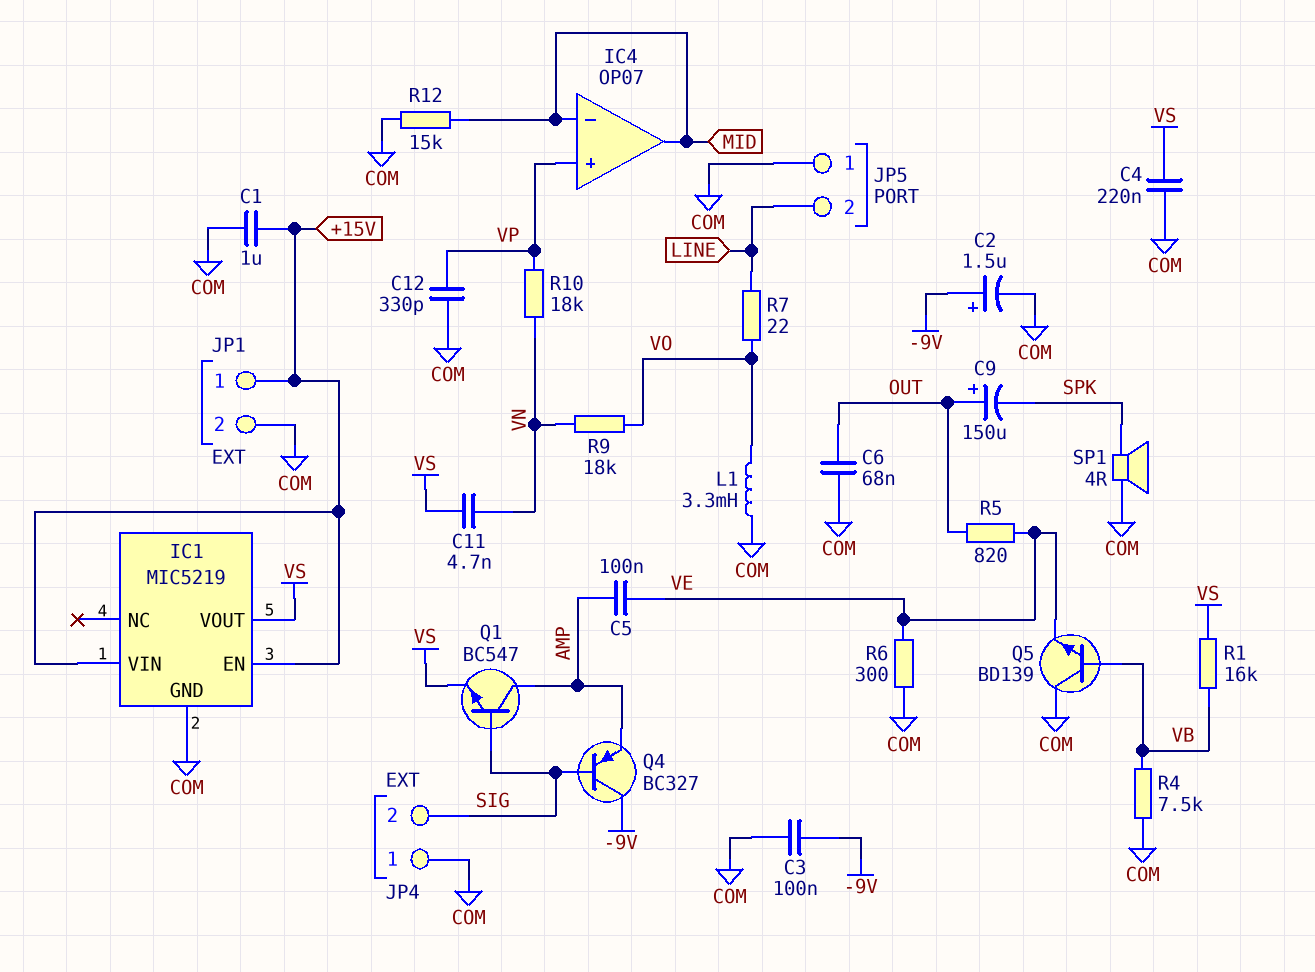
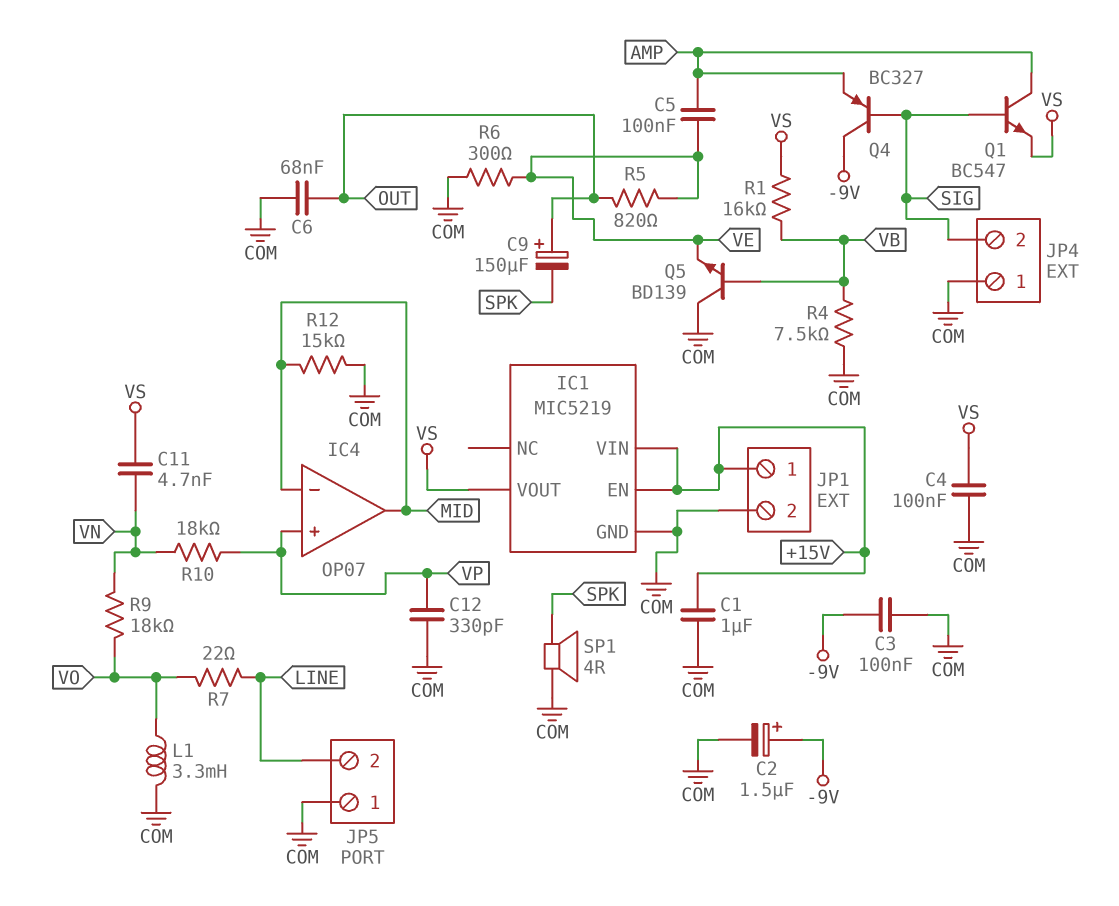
C4: 220nF (COM, VS) -> 100nF (COM, VS)

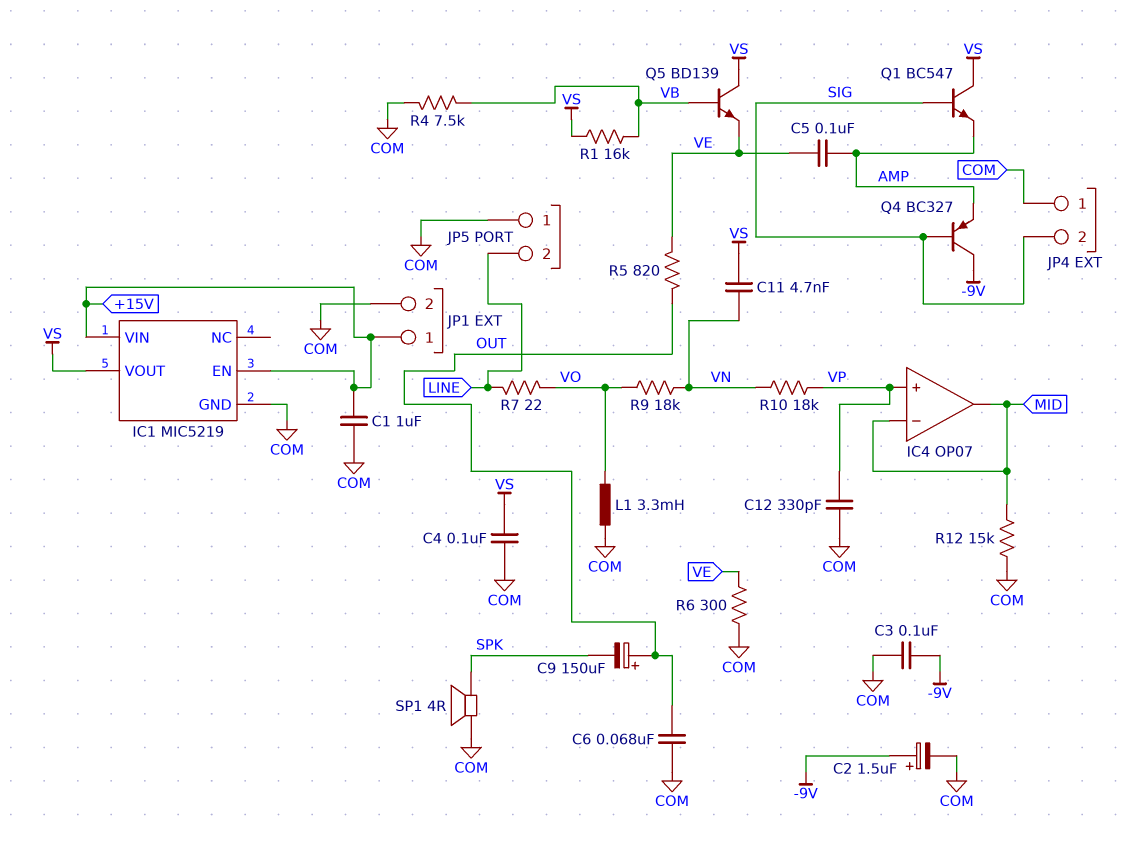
Q1: NPN BC547 (B SIG, C AMP, E VS) -> NPN BC547 (B SIG, C VS, E AMP)
Q5: NPN BD139 (B VB, C COM, E VE) -> NPN BD139 (B VB, C VS, E VE)

